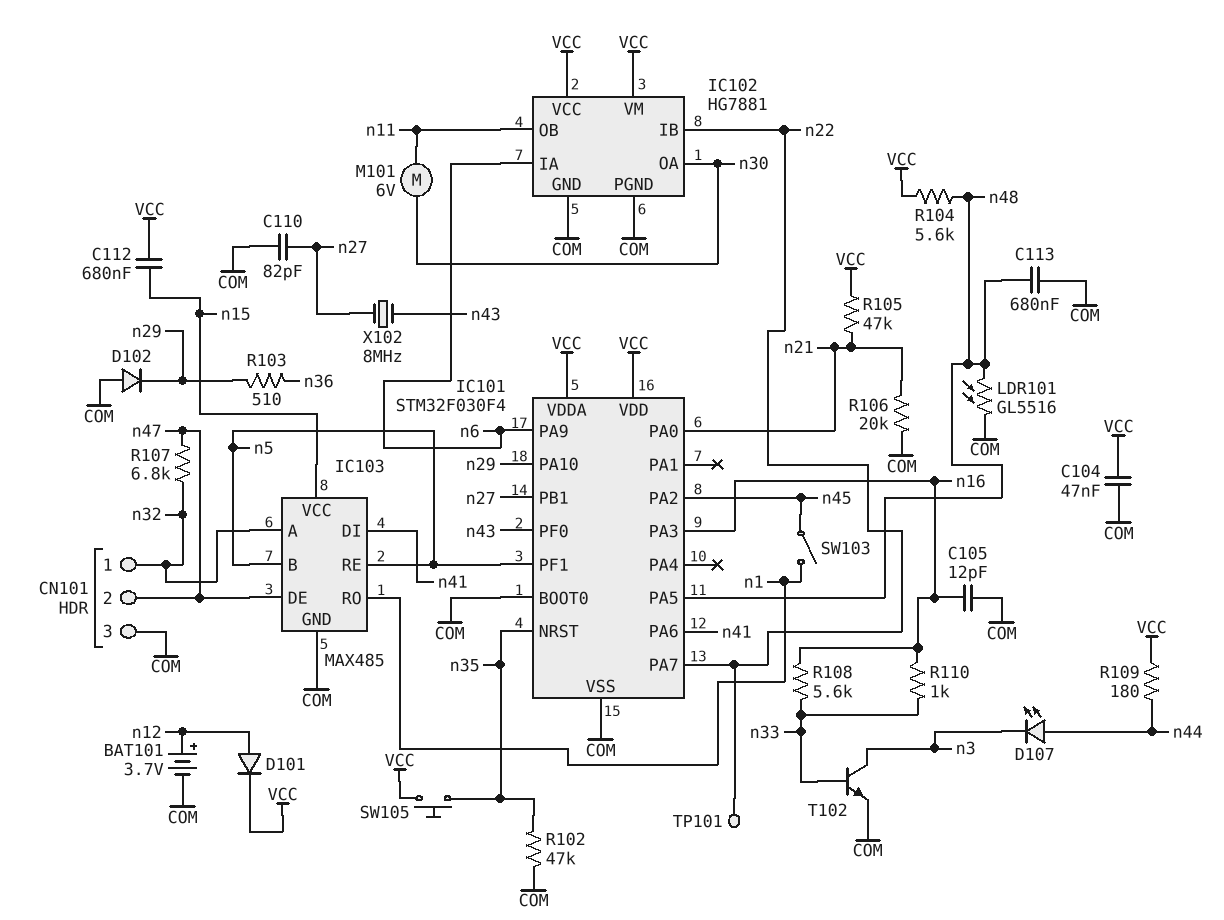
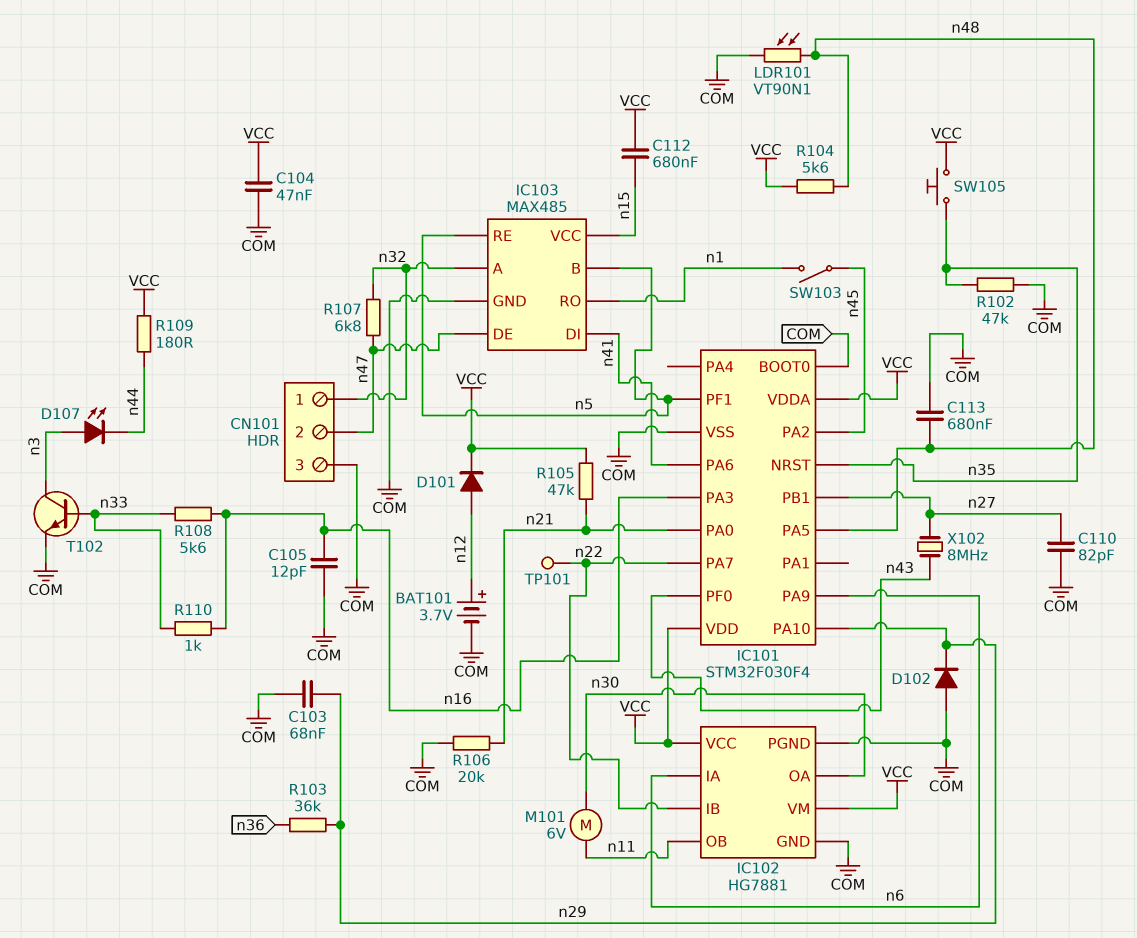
C103: none -> 68nF (COM, n29)
D107: LED (A n44, K n3) -> LED (A n3, K n44)
LDR101: GL5516 (COM, n48) -> VT90N1 (COM, n48)
R103: 510 (n29, n36) -> 36k (n29, n36)

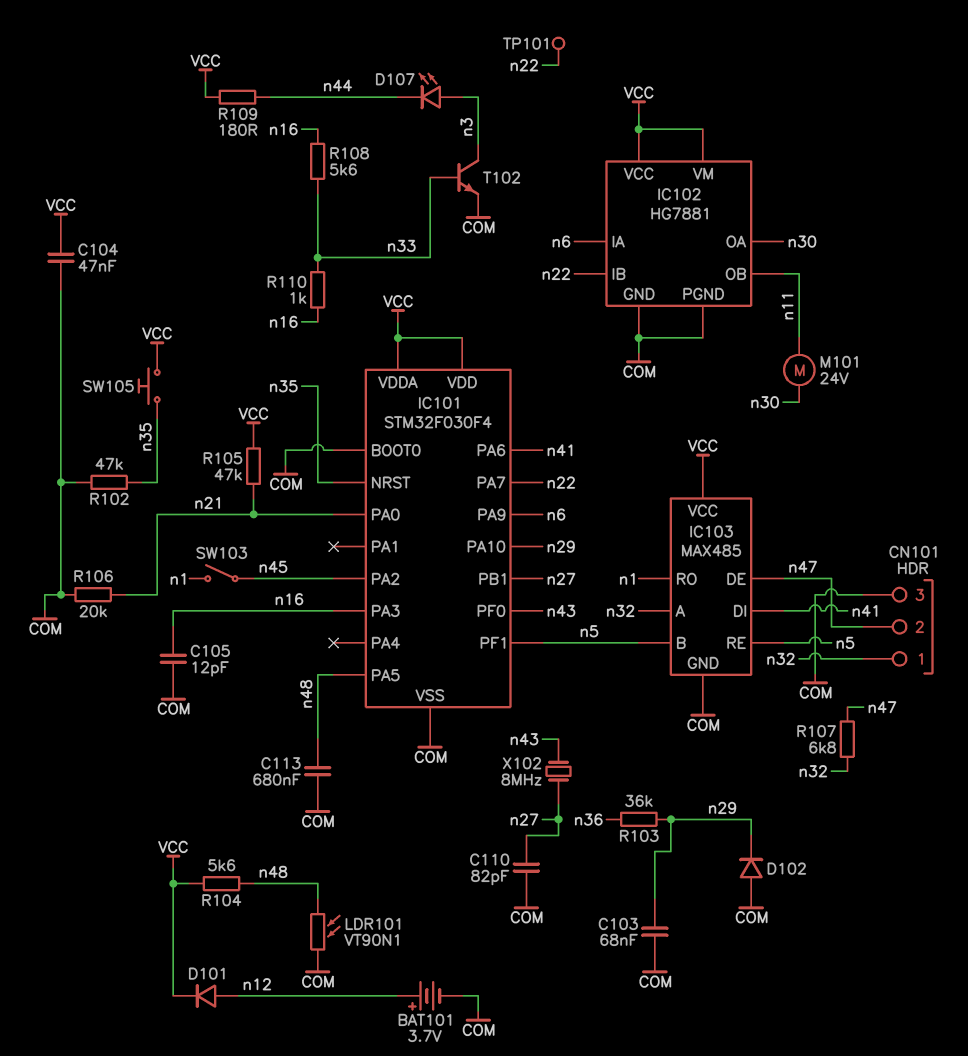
C112: 680nF (VCC, n15) -> none
IC103 pin VCC: n15 -> VCC
M101: motor 6V (n11, n30) -> motor 24V (n11, n30)

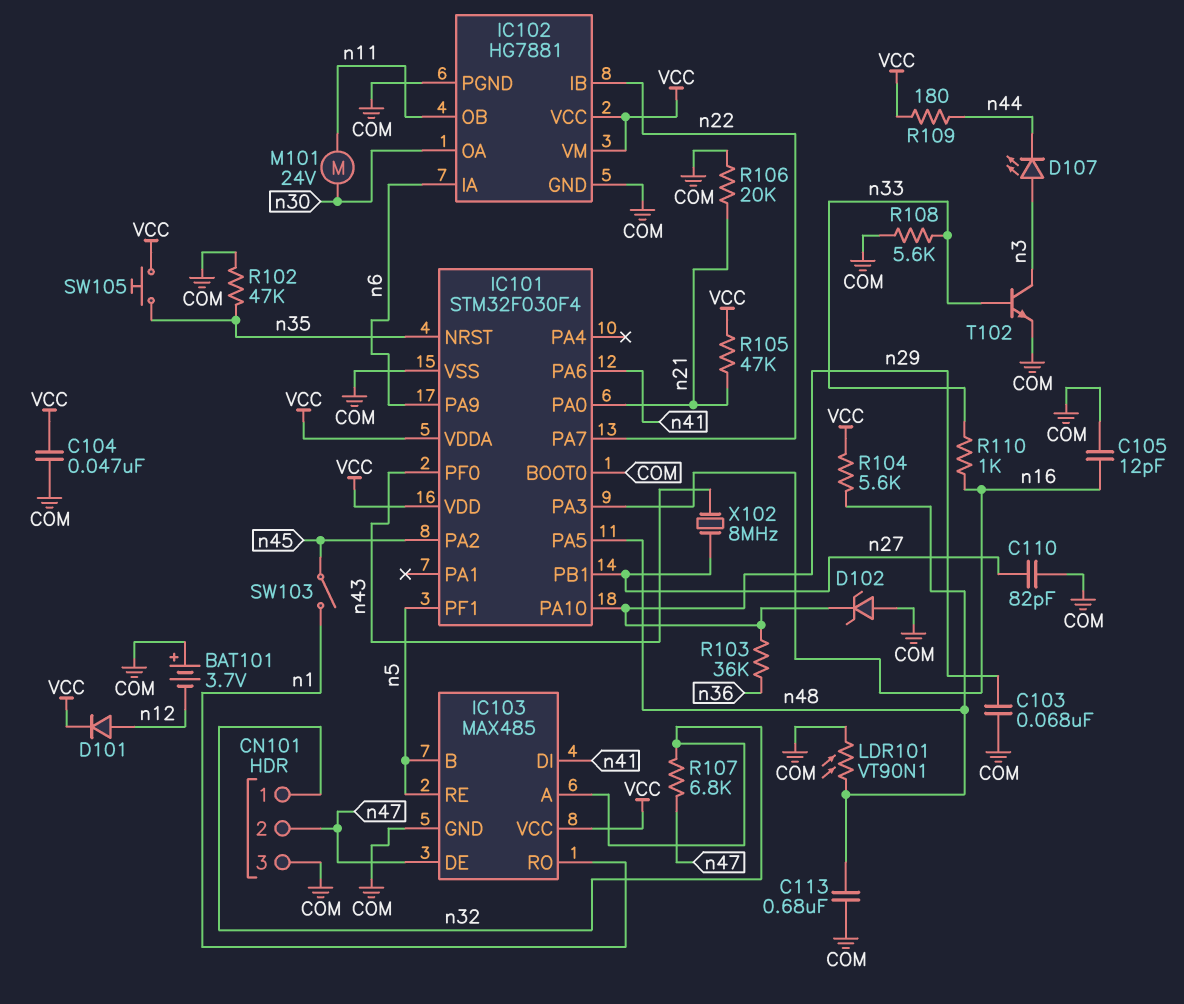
BAT101: 3.7V (plus n12, minus COM) -> 3.7V (plus COM, minus n12)
D102: diode (A COM, K n29) -> zener (A COM, K n29)
R108: 5.6k (n16, n33) -> 5.6k (COM, n33)
TP101: test point (n22) -> none

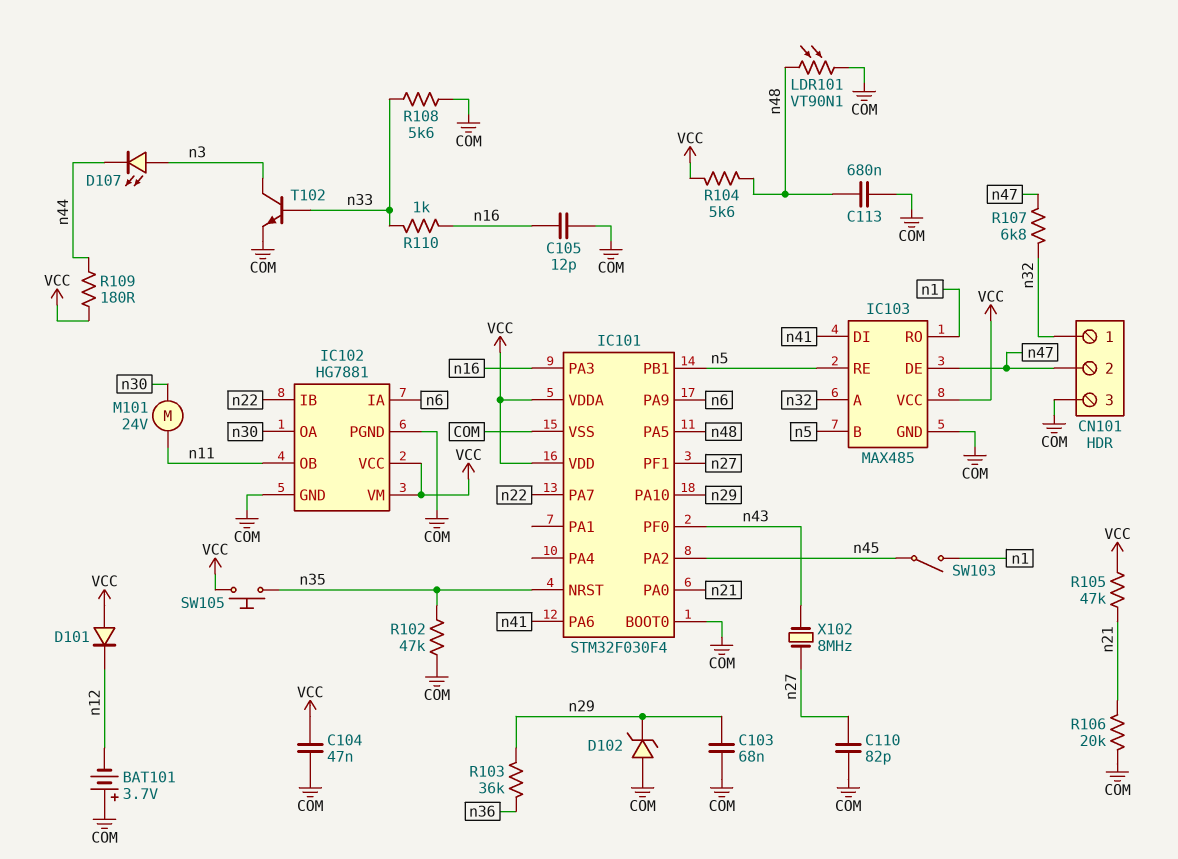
D101: diode (A n12, K VCC) -> diode (A VCC, K n12)
IC101 pin PB1: n27 -> n5
IC101 pin PF1: n5 -> n27

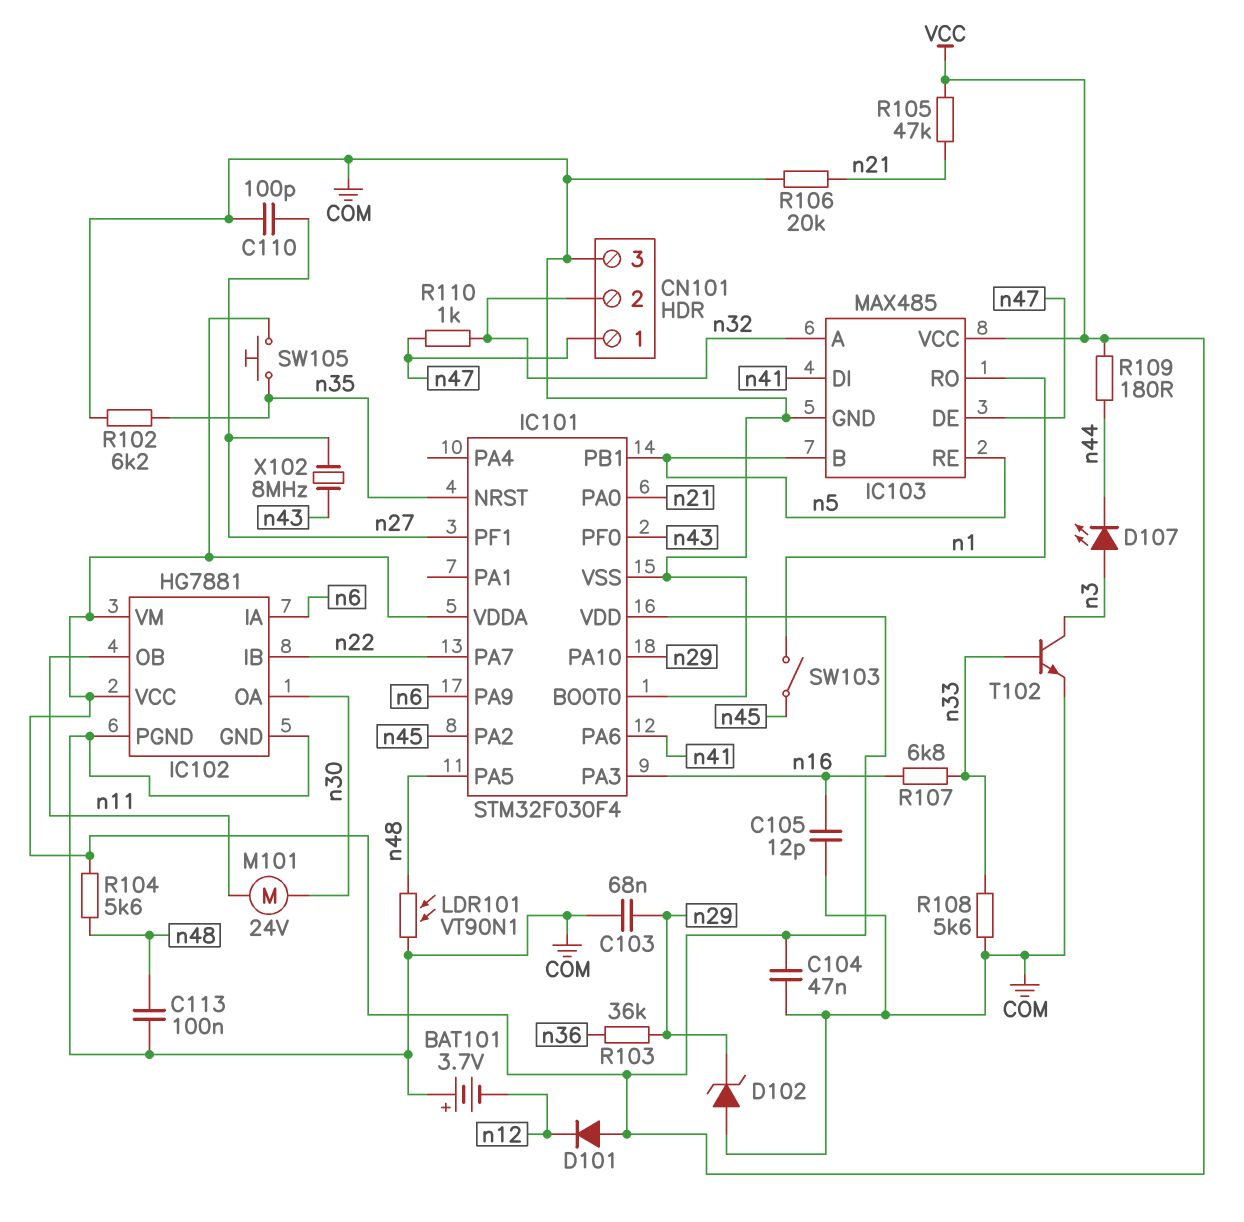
C110: 82pF (COM, n27) -> 100pF (COM, n27)
C113: 680nF (COM, n48) -> 100nF (COM, n48)
CN101 pin 1: n32 -> n47
CN101 pin 2: n47 -> n32
R102: 47k (COM, n35) -> 6.2k (COM, n35)
R107: 6.8k (n32, n47) -> 6.8k (n16, n33)
R110: 1k (n16, n33) -> 1k (n32, n47)

